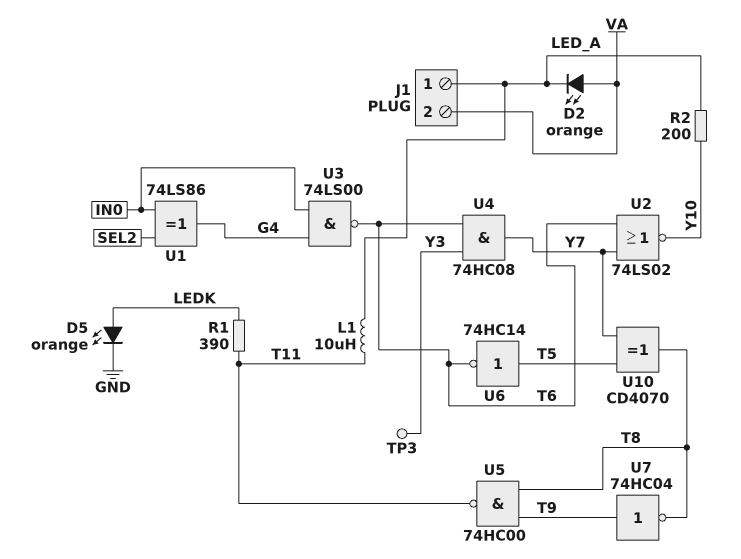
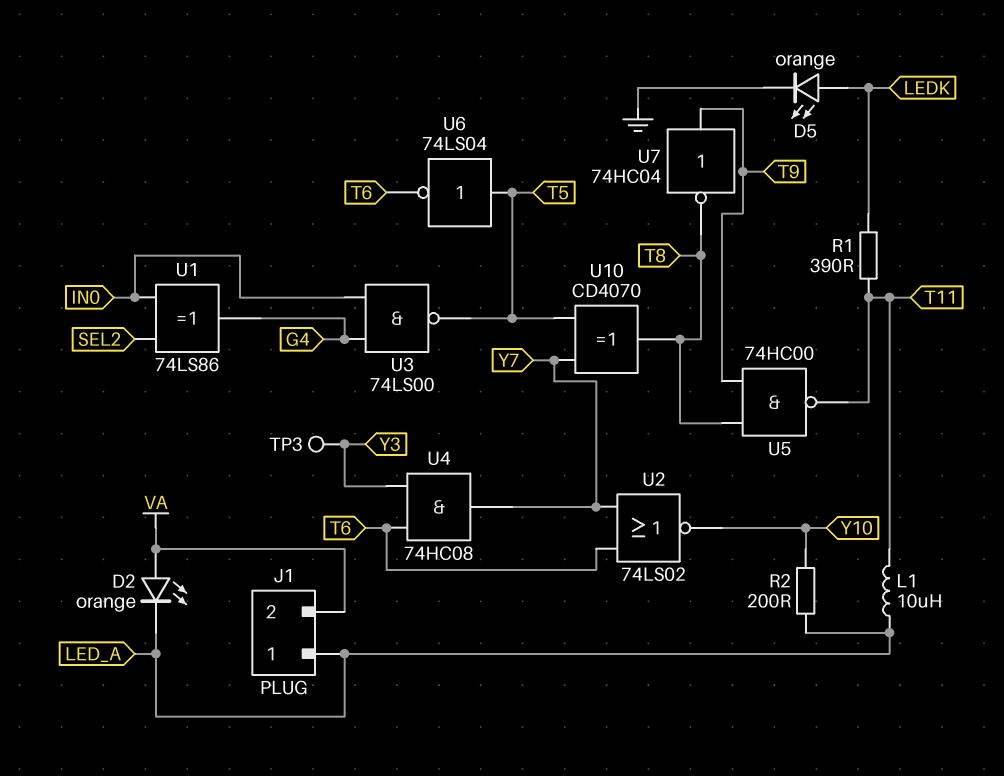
U3: NAND 74LS00 (in G4, in IN0, out T6) -> NAND 74LS00 (in G4, in IN0, out T5)
U6: NOT 74HC14 (in T5, out T6) -> NOT 74LS04 (in T5, out T6)

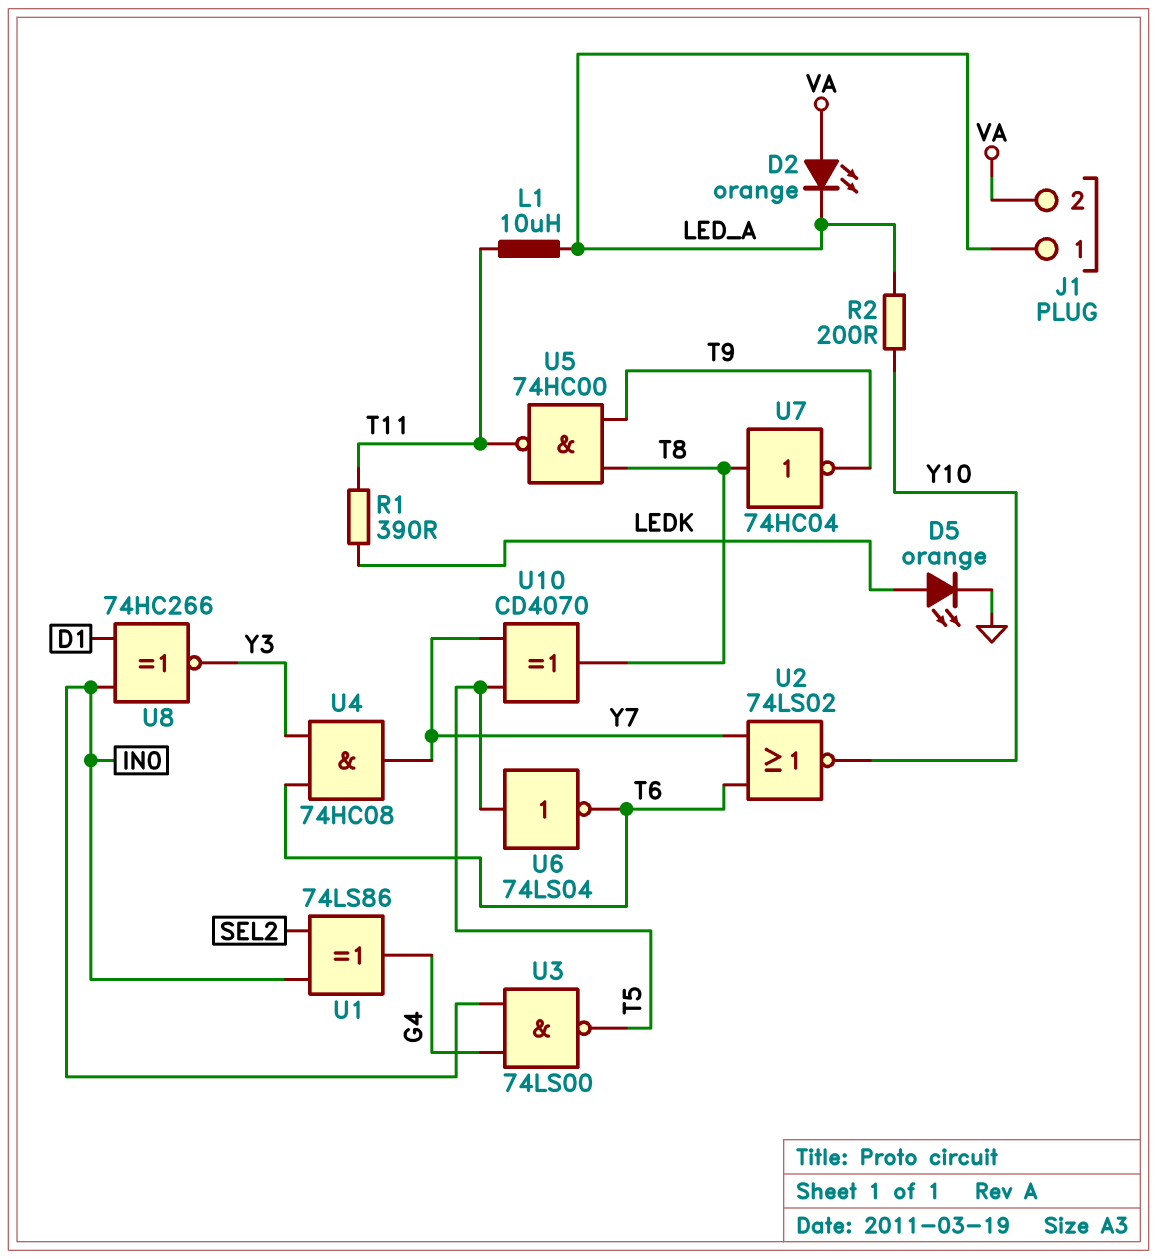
TP3: test point (Y3) -> none
U7: NOT 74HC04 (in T9, out T8) -> NOT 74HC04 (in T8, out T9)
U8: none -> XNOR 74HC266 (in D1, in IN0, out Y3)

